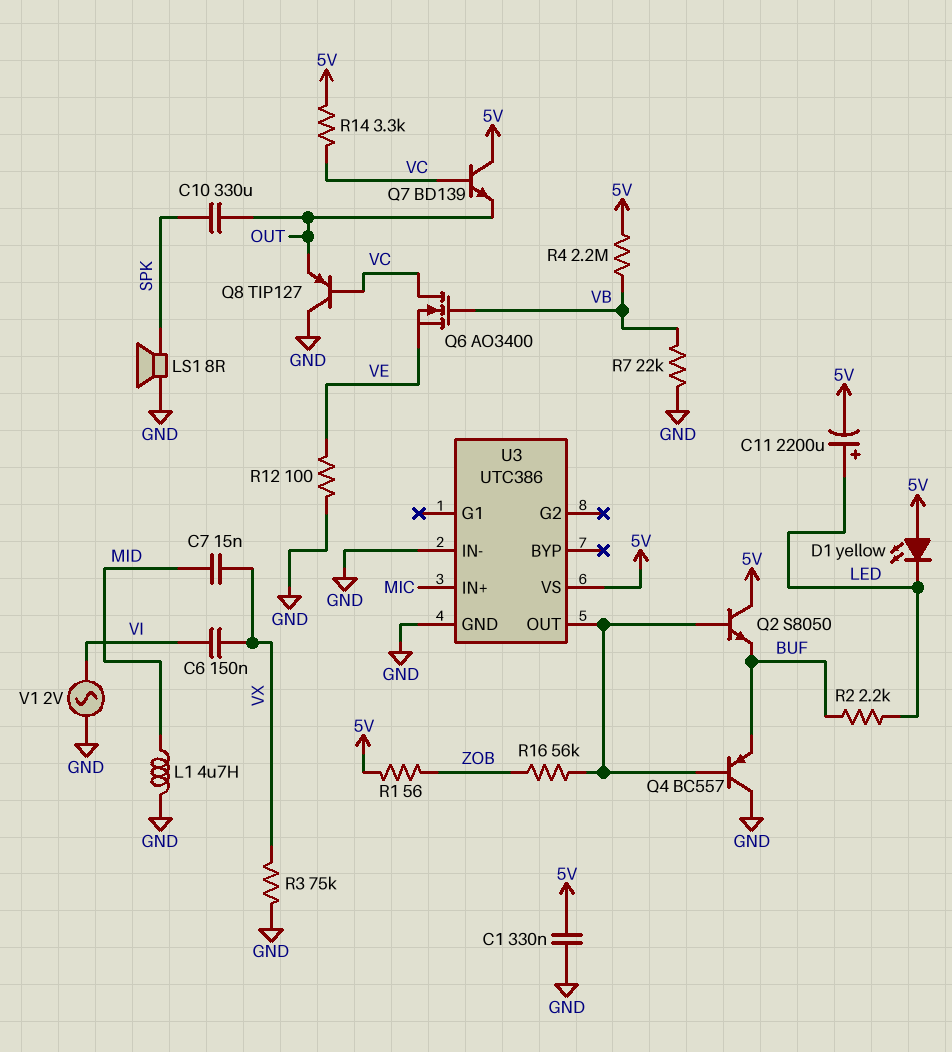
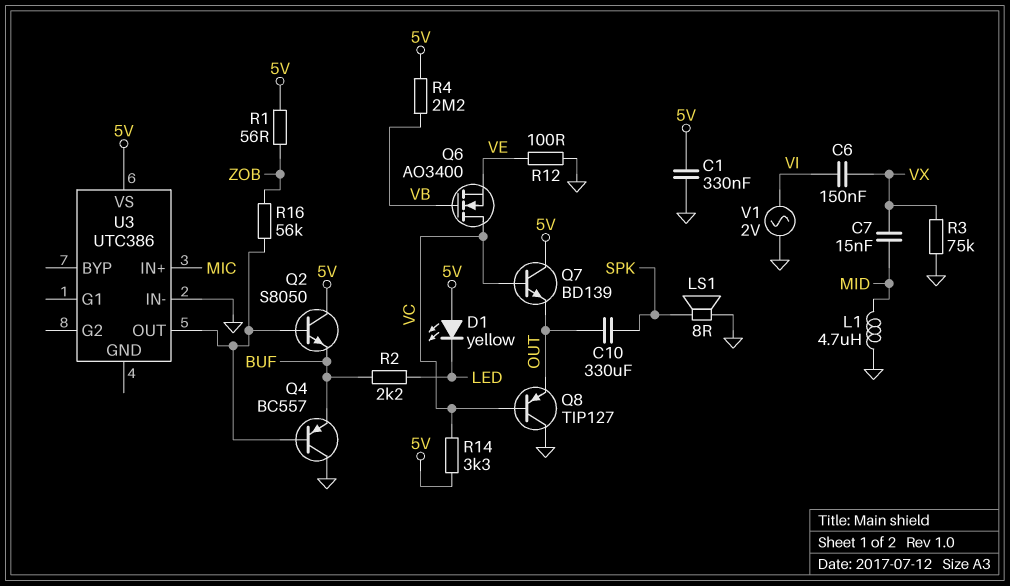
C11: 2200uF (plus LED, minus 5V) -> none
R7: 22k (GND, VB) -> none
U3 pin GND: GND -> none

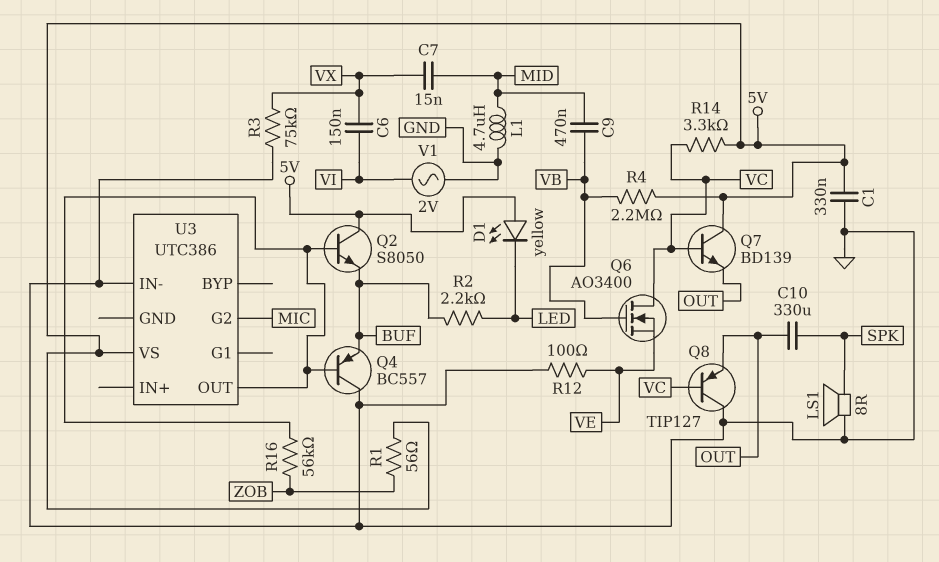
C9: none -> 470nF (MID, VB)
U3 pin G2: none -> MIC
U3 pin IN+: MIC -> none

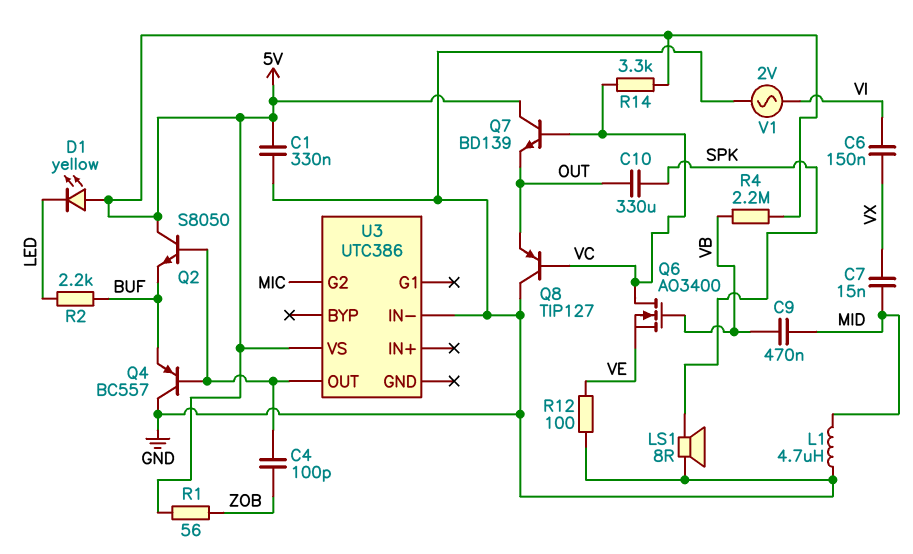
C4: none -> 100pF (U3/OUT, ZOB)
R3: 75k (GND, VX) -> none
R16: 56k (U3/OUT, ZOB) -> none

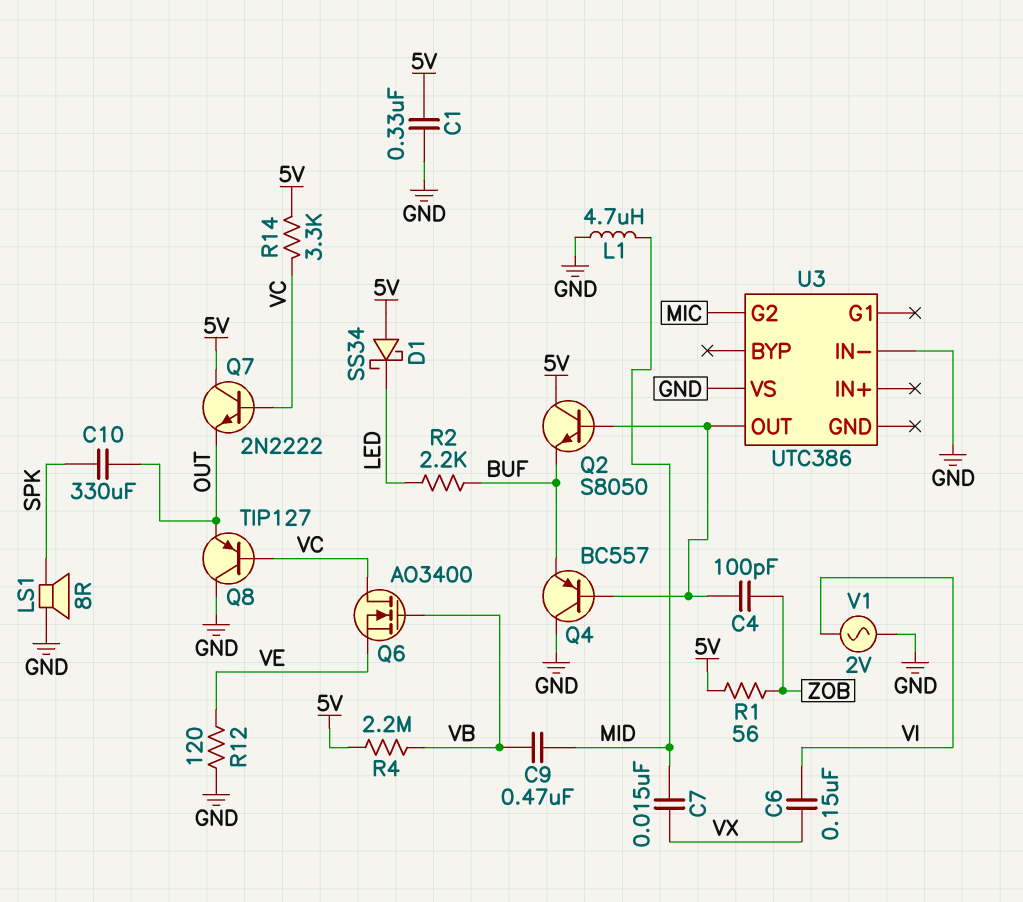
D1: LED yellow (A 5V, K LED) -> schottky SS34 (A 5V, K LED)
Q7: NPN BD139 (B VC, C 5V, E OUT) -> NPN 2N2222 (B VC, C 5V, E OUT)
R12: 100 (GND, VE) -> 120 (GND, VE)
U3 pin VS: 5V -> GND

